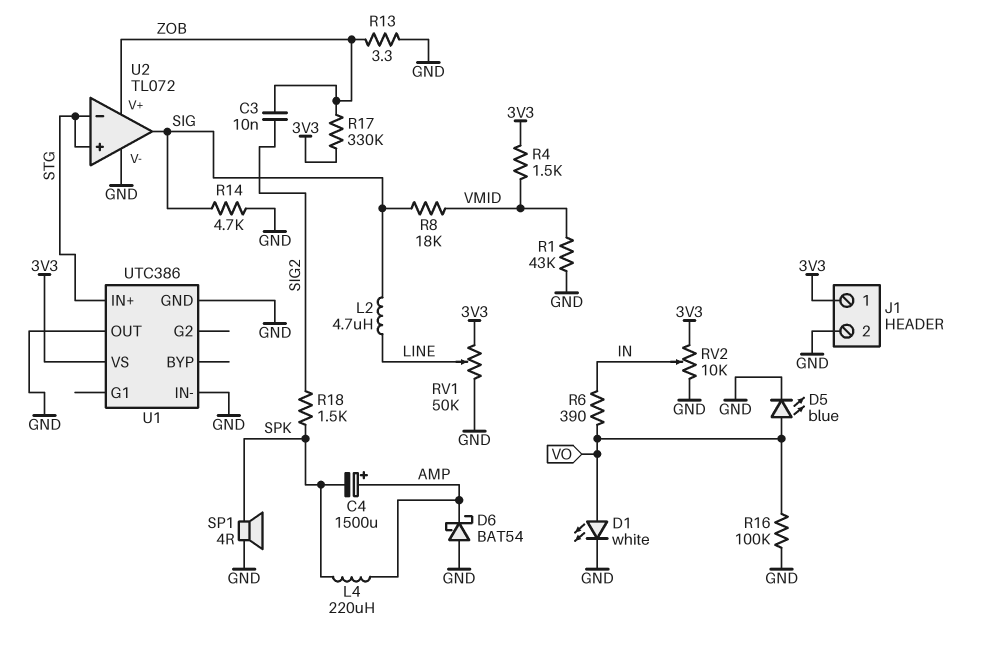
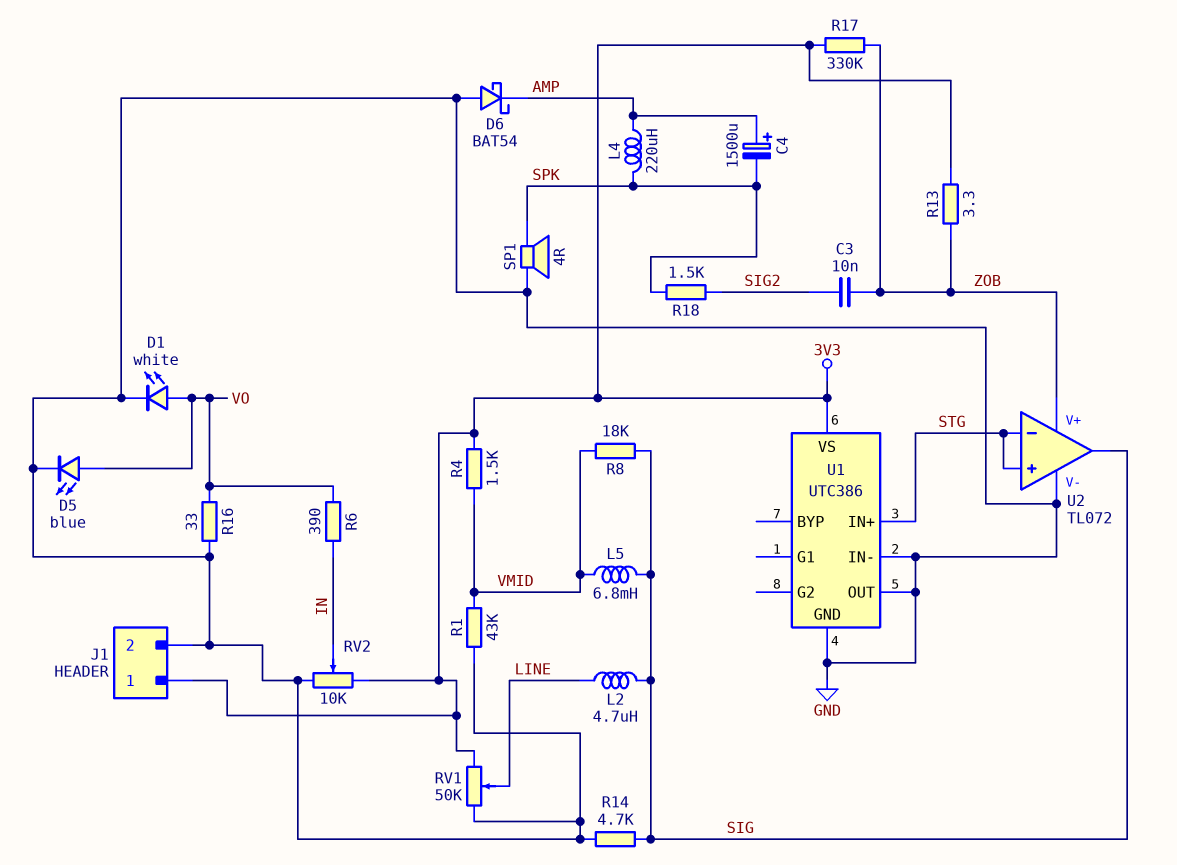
L5: none -> 6.8mH (SIG, VMID)
R13: 3.3 (GND, ZOB) -> 3.3 (3V3, ZOB)
R16: 100k (GND, VO) -> 33 (GND, VO)

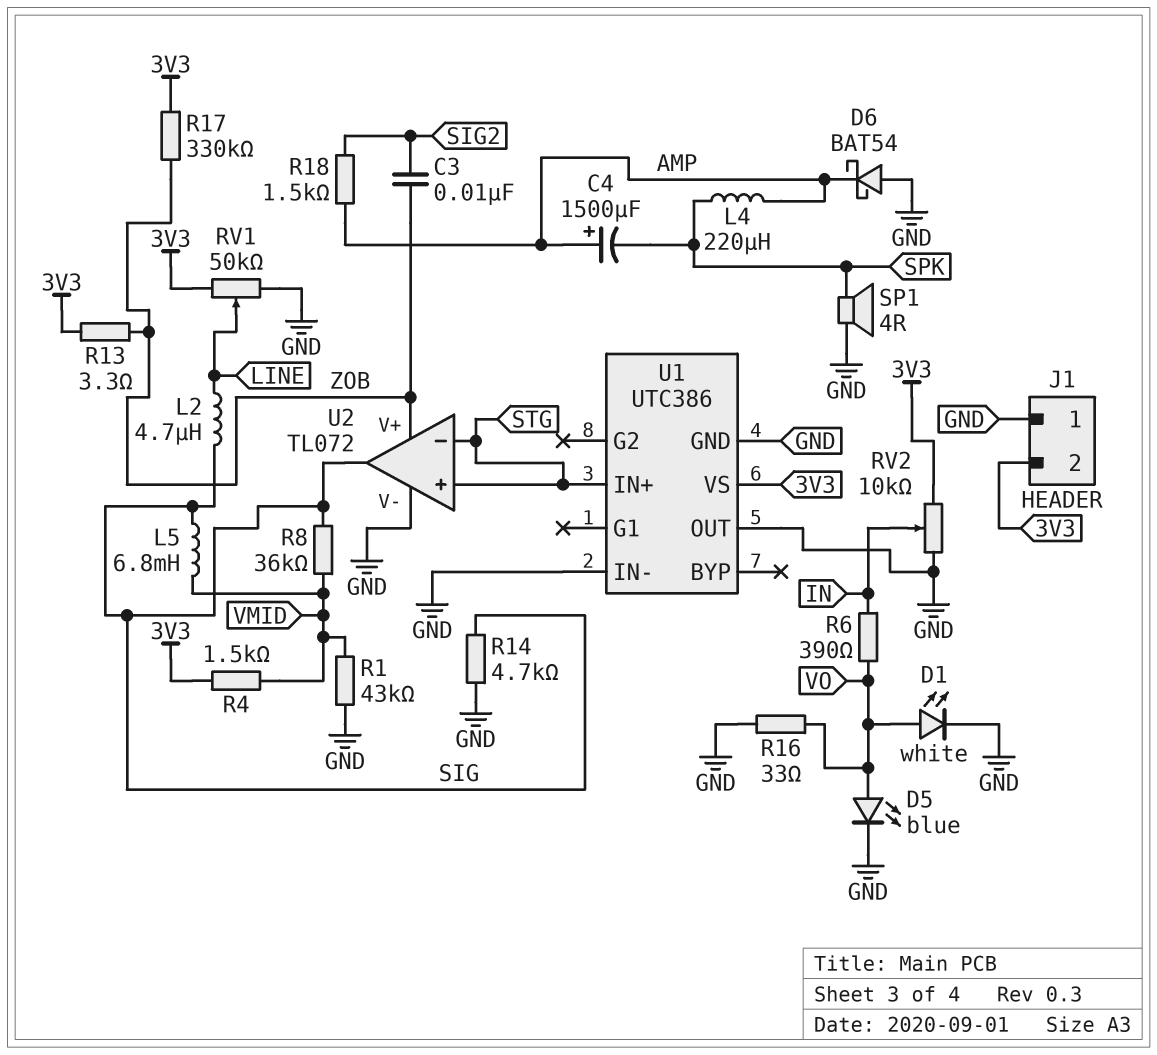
J1 pin 1: 3V3 -> GND
J1 pin 2: GND -> 3V3
R8: 18k (SIG, VMID) -> 36k (SIG, VMID)
R18: 1.5k (SIG2, SPK) -> 1.5k (AMP, SIG2)

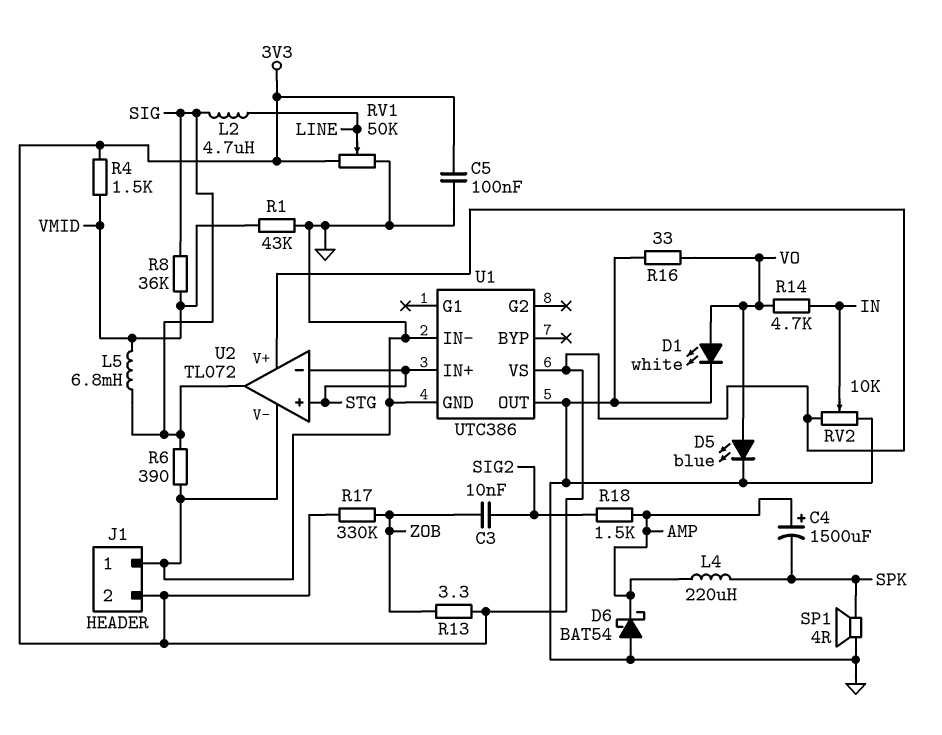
C5: none -> 100nF (3V3, GND)
R6: 390 (IN, VO) -> 390 (GND, SIG)
R14: 4.7k (GND, SIG) -> 4.7k (IN, VO)
U2 pin V+: ZOB -> 3V3

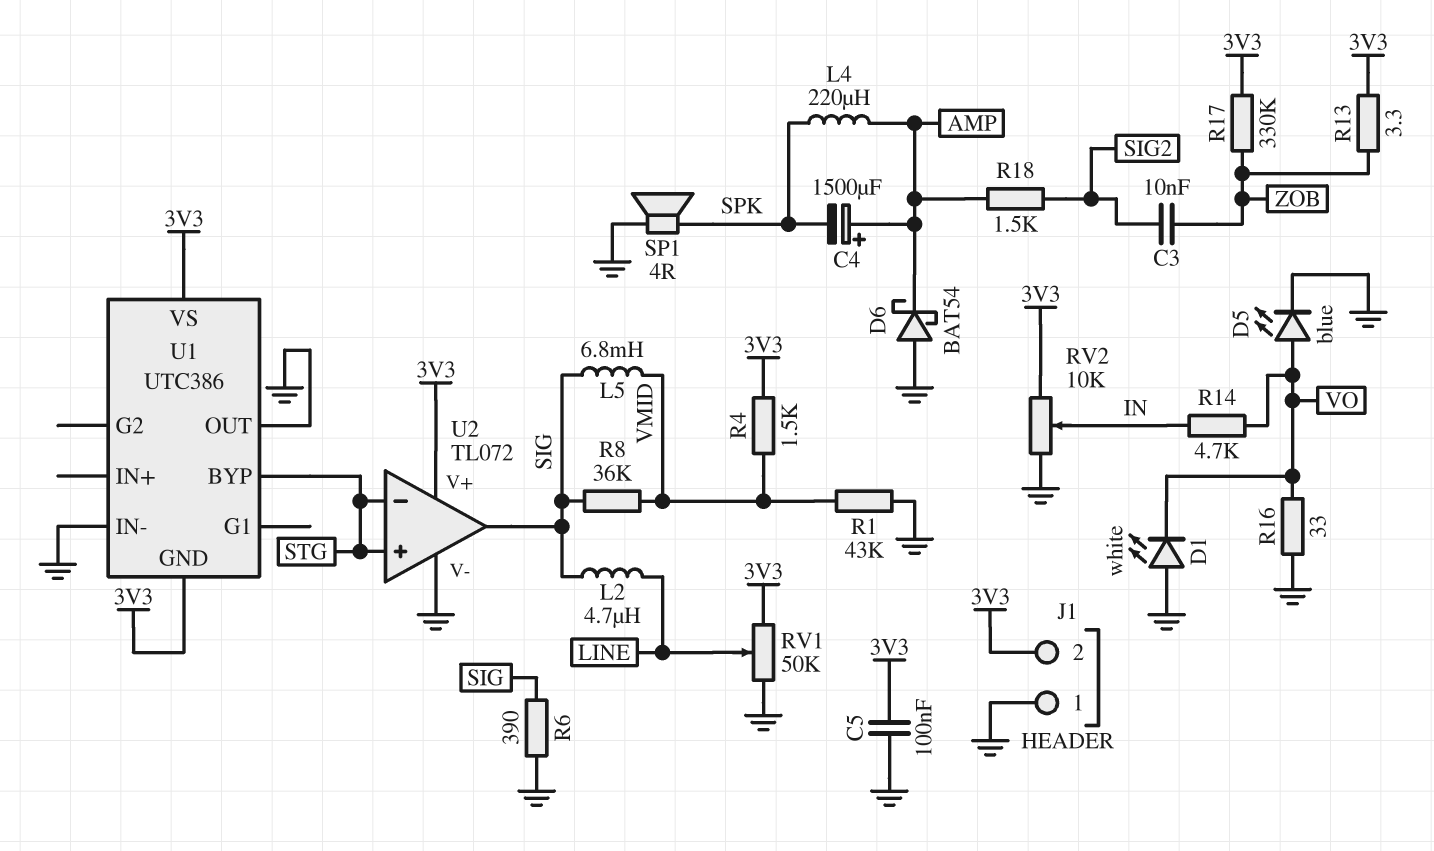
D1: LED white (A VO, K GND) -> LED white (A GND, K VO)
U1 pin BYP: none -> STG
U1 pin GND: GND -> 3V3
U1 pin IN+: STG -> none

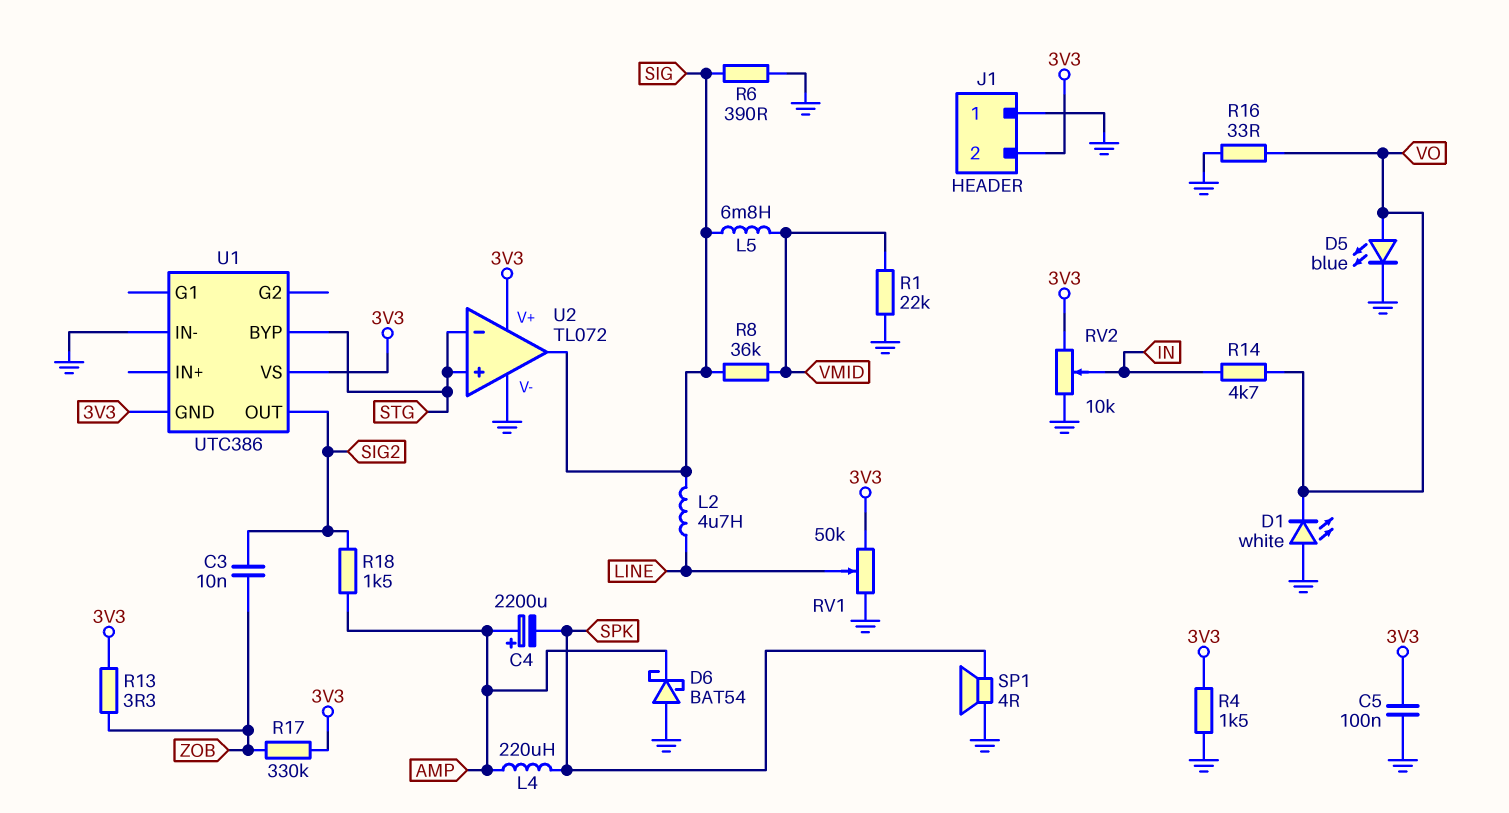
C4: 1500uF (plus AMP, minus SPK) -> 2200uF (plus AMP, minus SPK)
R1: 43k (GND, VMID) -> 22k (GND, VMID)
R4: 1.5k (3V3, VMID) -> 1.5k (3V3, GND)
U1 pin OUT: GND -> SIG2

